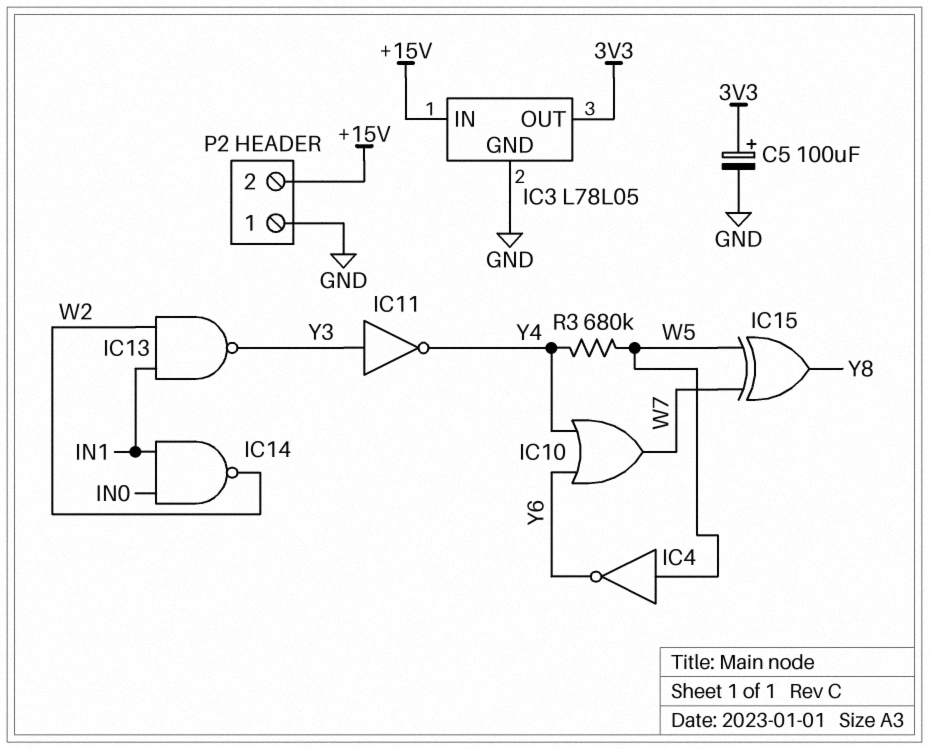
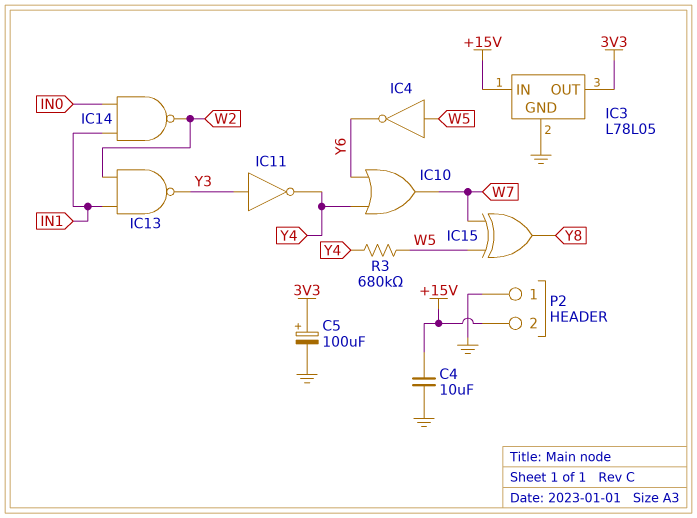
C4: none -> 10uF (+15V, GND)

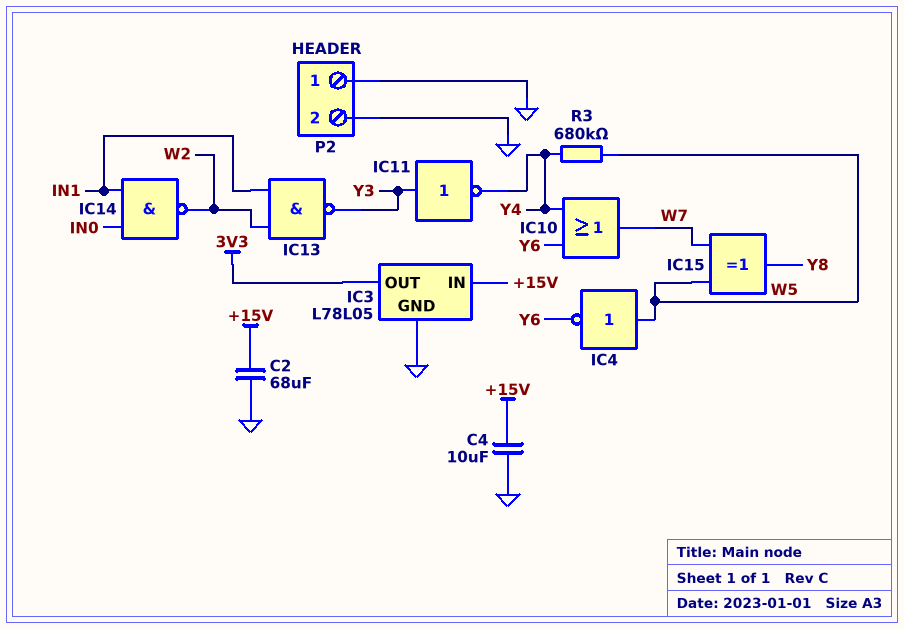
C2: none -> 68uF (+15V, GND)
C5: 100uF (plus 3V3, minus GND) -> none
P2 pin 2: +15V -> GND

